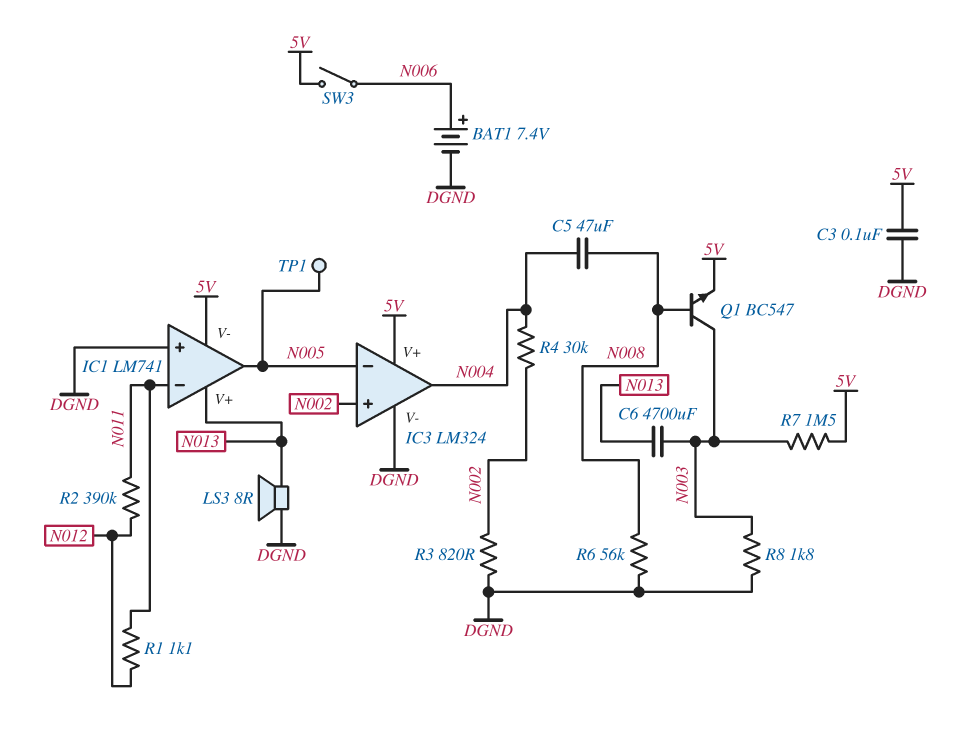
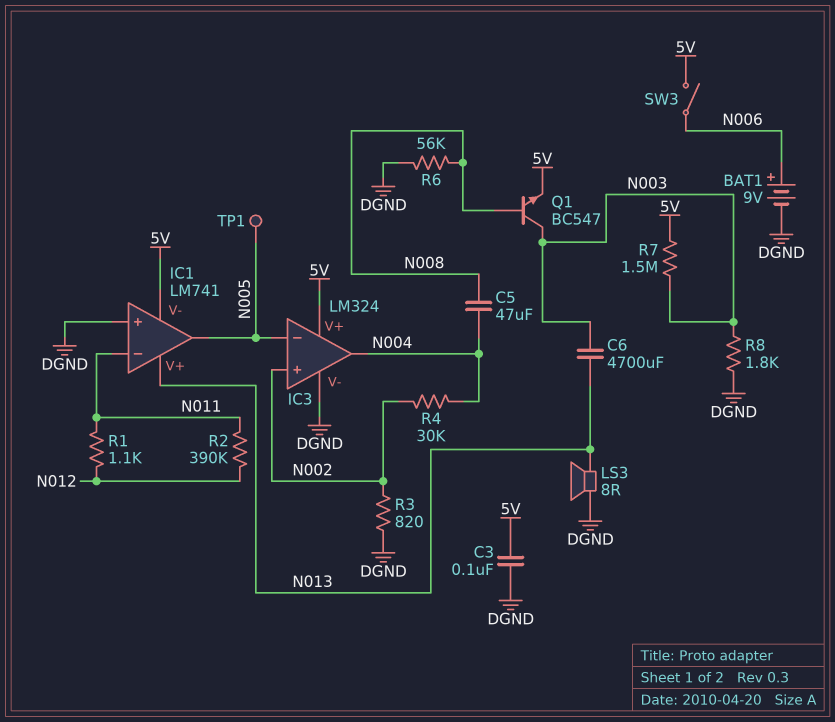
BAT1: 7.4V (plus N006, minus DGND) -> 9V (plus N006, minus DGND)

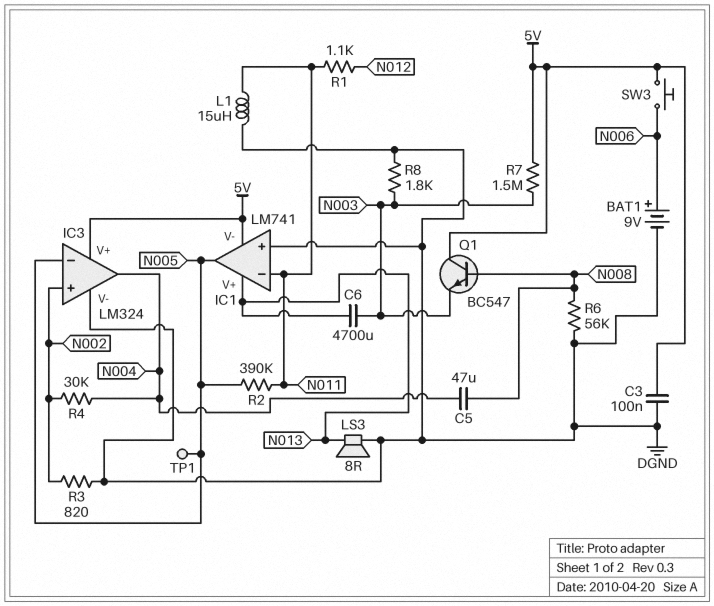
L1: none -> 15uH (DGND, N011)
Q1: NPN BC547 (B N008, C N003, E 5V) -> NPN BC547 (B N008, C 5V, E N003)
R2: 390k (N011, N012) -> 390k (N005, N011)
SW3: switch (5V, N006) -> button (5V, N006)

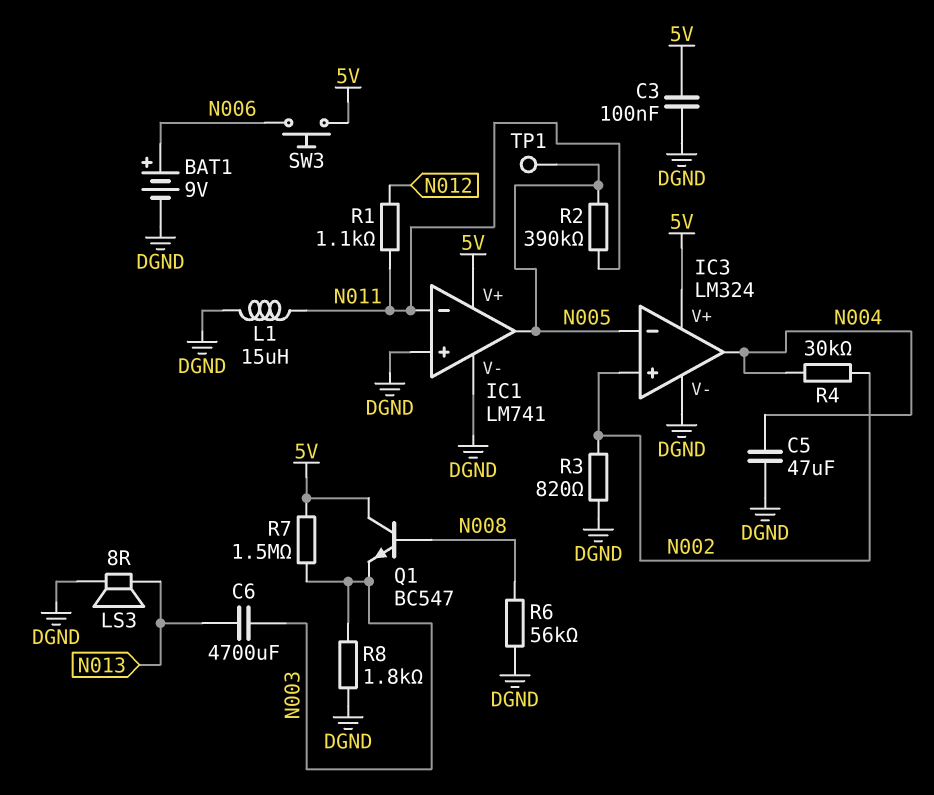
C5: 47uF (N004, N008) -> 47uF (DGND, N004)
IC1 pin V+: N013 -> 5V
IC1 pin V-: 5V -> DGND

